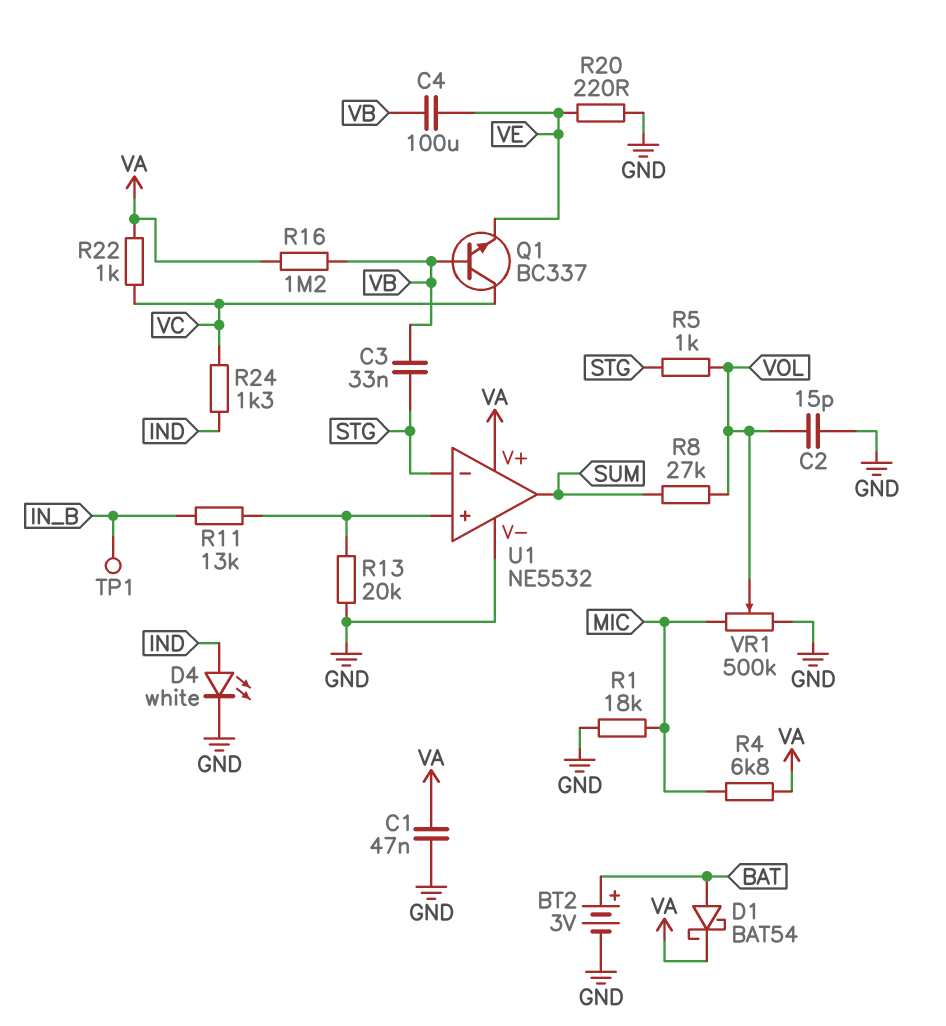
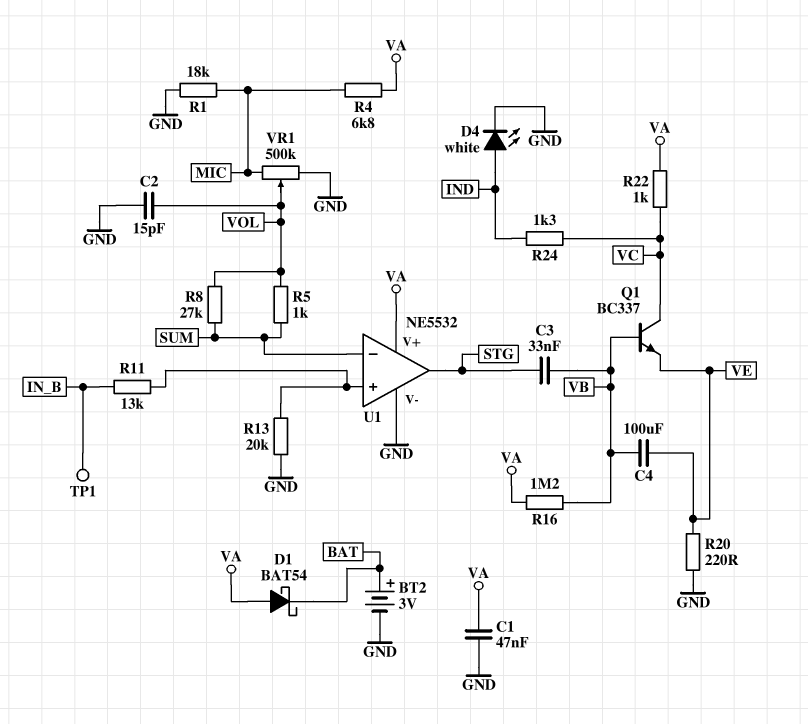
D1: schottky BAT54 (A BAT, K VA) -> schottky BAT54 (A VA, K BAT)
R5: 1k (STG, VOL) -> 1k (SUM, VOL)
U1 pin in-: STG -> SUM
U1 pin out: SUM -> STG

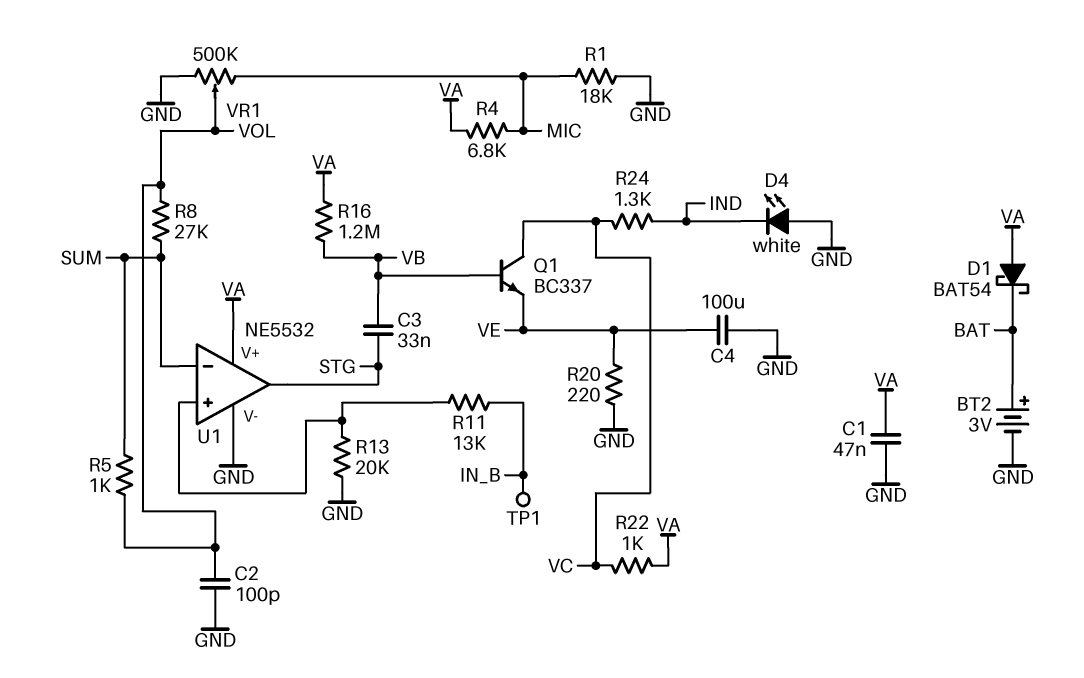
C2: 15pF (GND, VOL) -> 100pF (GND, VOL)
C4: 100uF (VB, VE) -> 100uF (GND, VE)
D4: LED white (A IND, K GND) -> LED white (A GND, K IND)

